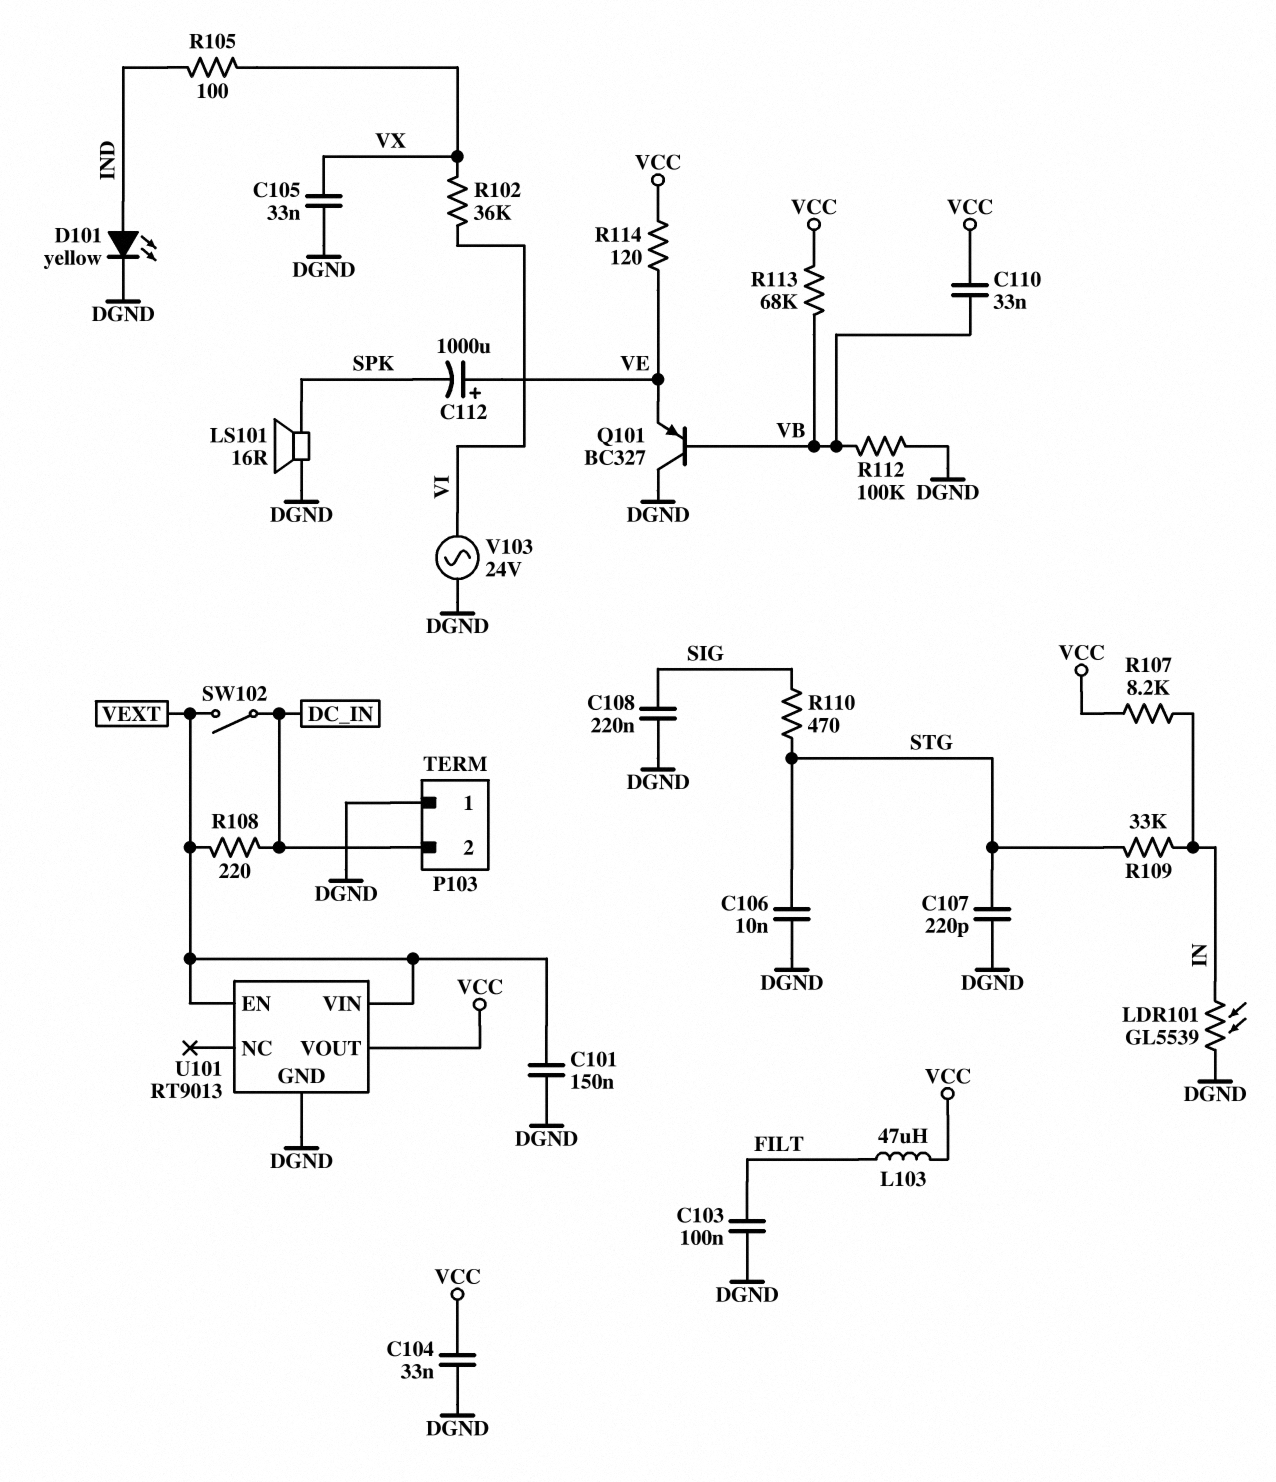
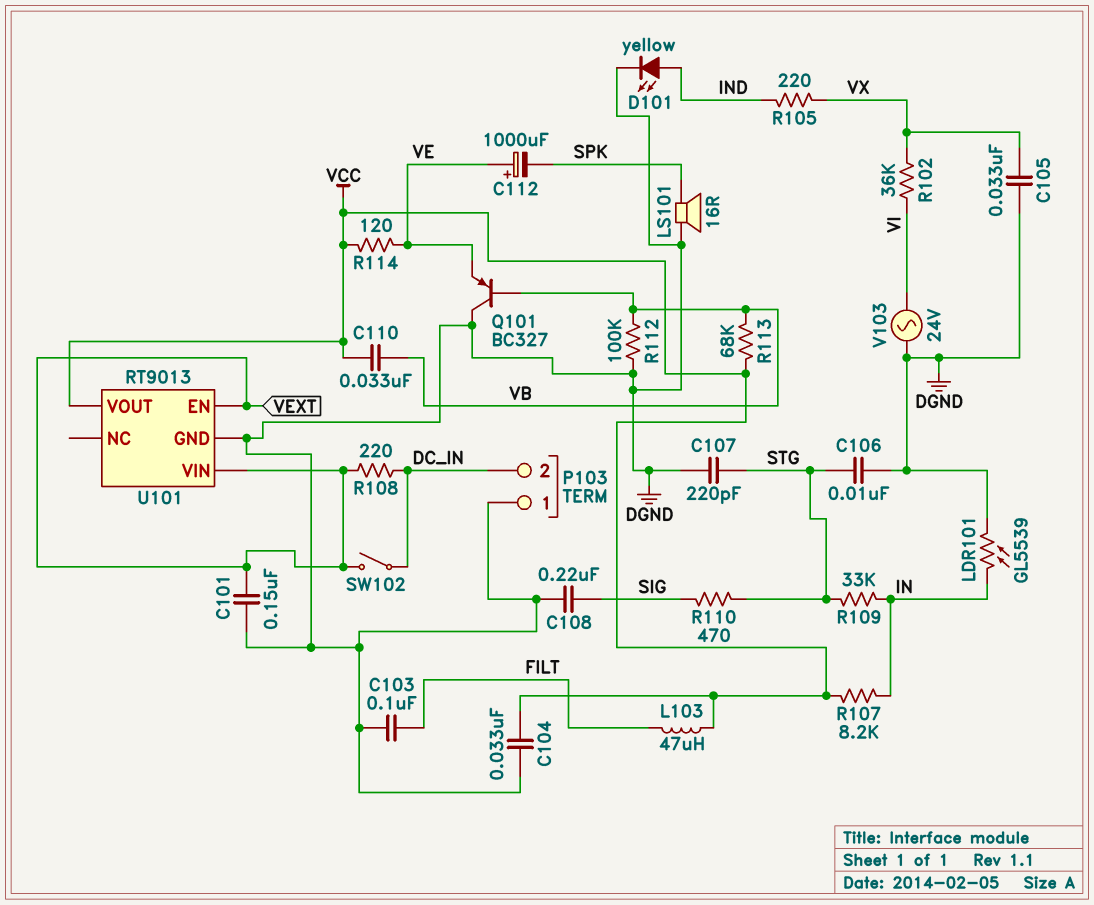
R105: 100 (IND, VX) -> 220 (IND, VX)

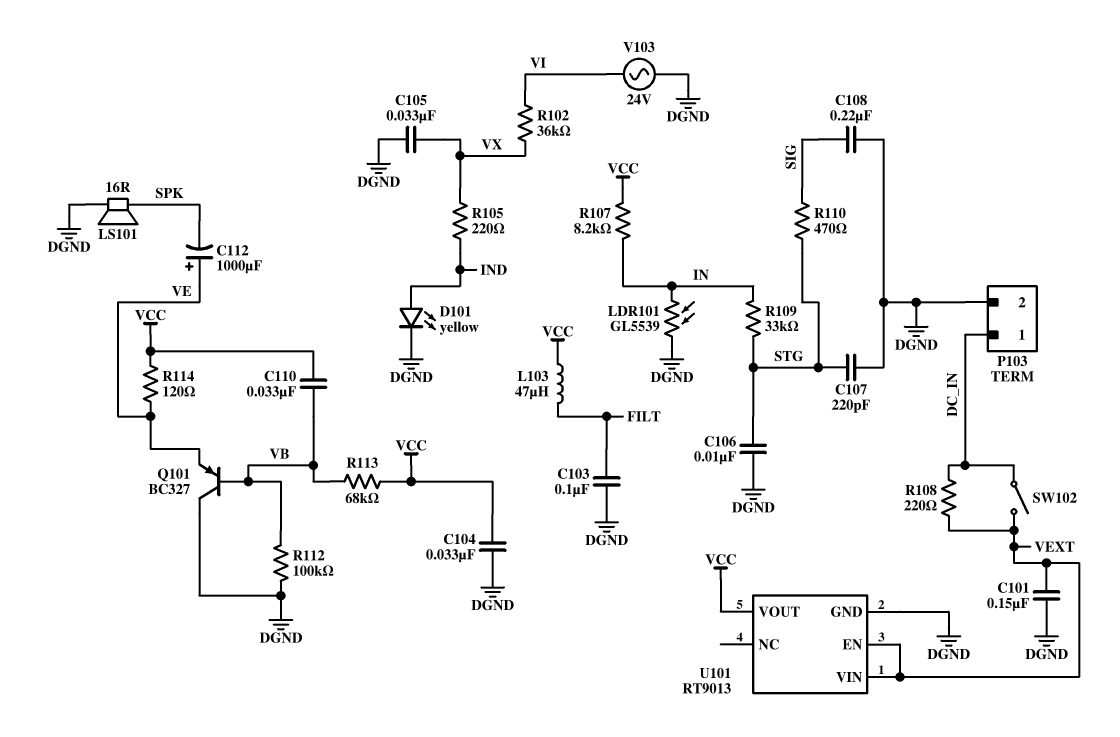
P103 pin 1: DGND -> DC_IN
P103 pin 2: DC_IN -> DGND

